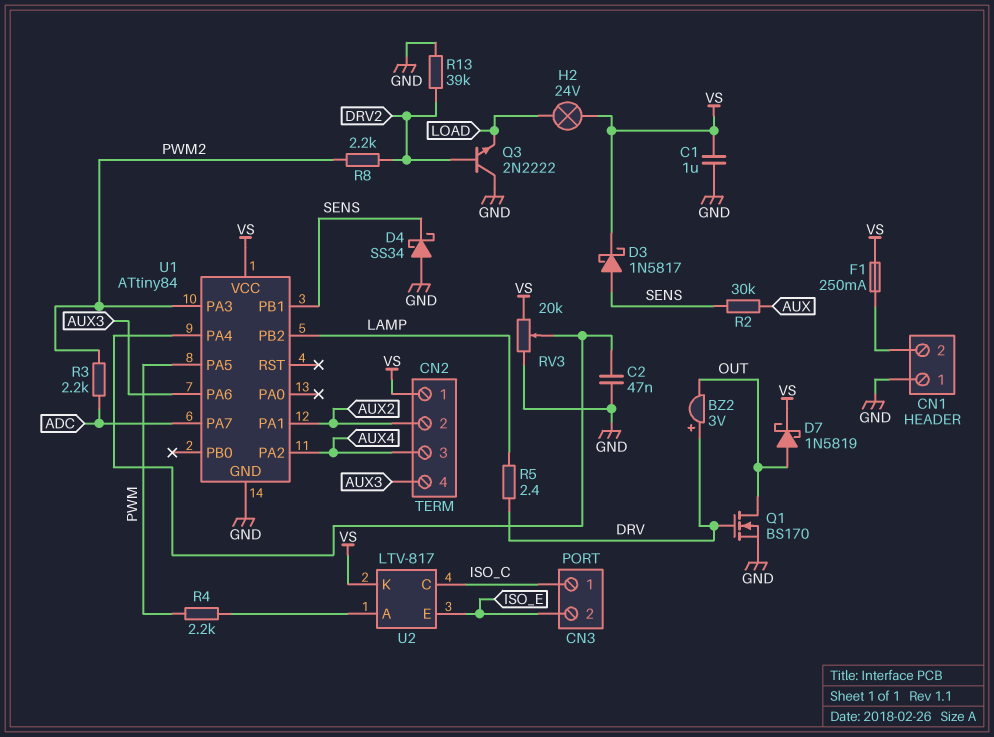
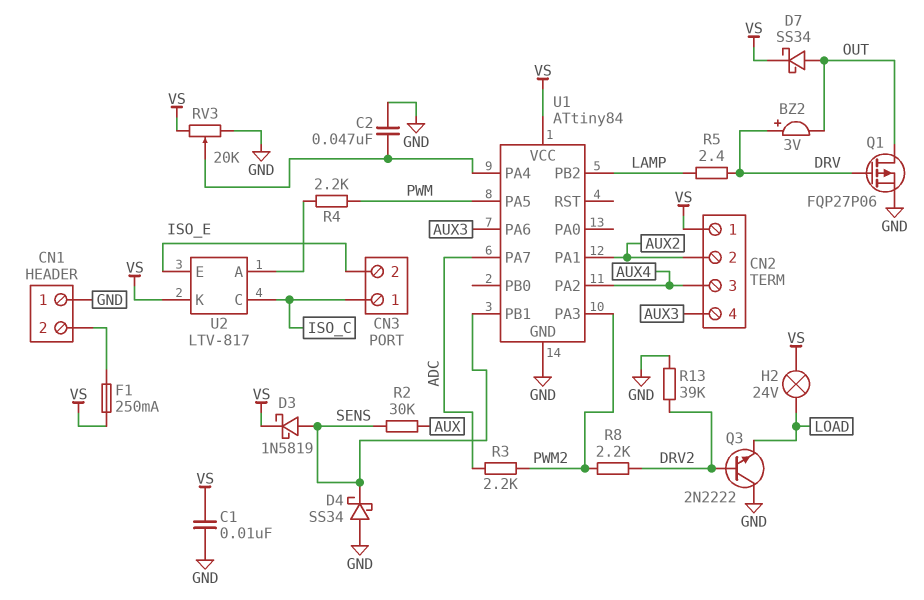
C1: 1uF (GND, VS) -> 10nF (GND, VS)
D3: schottky 1N5817 (A SENS, K VS) -> schottky 1N5819 (A SENS, K VS)
D7: schottky 1N5819 (A OUT, K VS) -> schottky SS34 (A OUT, K VS)
Q1: NMOS BS170 (G DRV, D OUT, S GND) -> PMOS FQP27P06 (G DRV, D OUT, S GND)

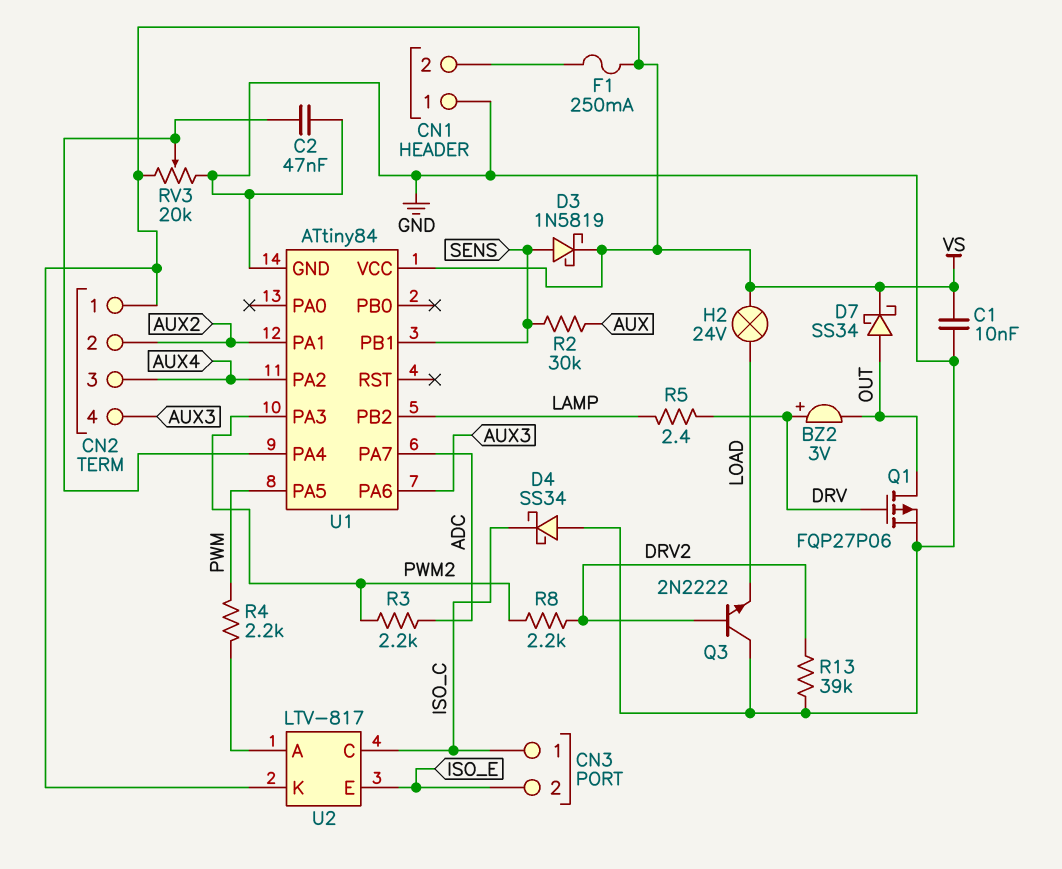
D4: schottky SS34 (A GND, K SENS) -> schottky SS34 (A GND, K ISO_C)

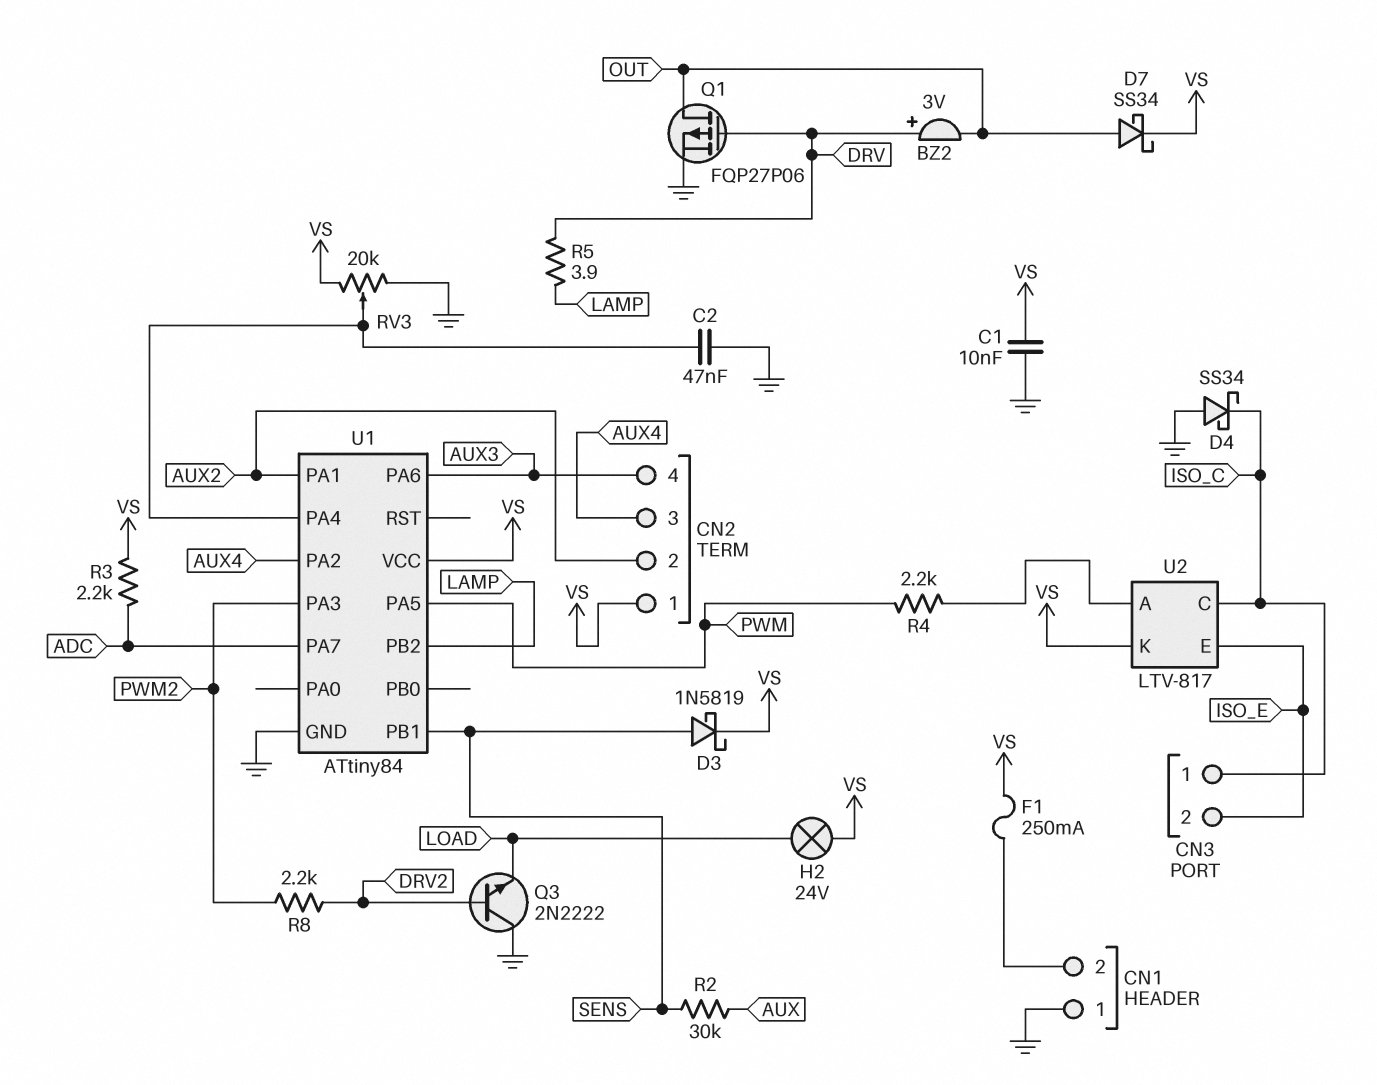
R3: 2.2k (ADC, PWM2) -> 2.2k (ADC, VS)
R5: 2.4 (DRV, LAMP) -> 3.9 (DRV, LAMP)
R13: 39k (DRV2, GND) -> none

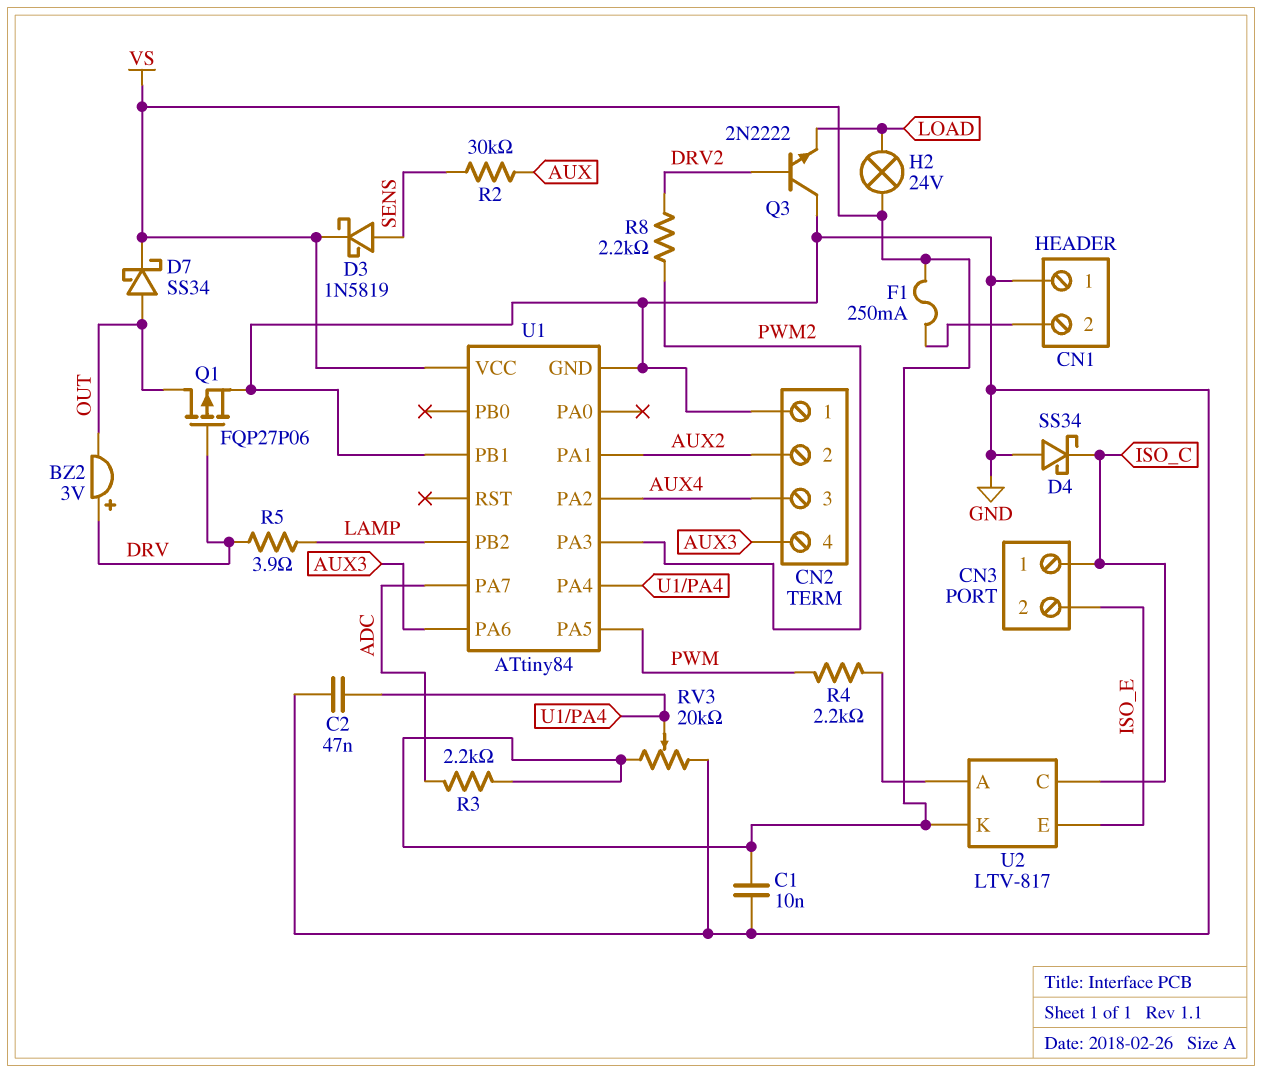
CN2 pin 1: VS -> GND
U1 pin PB1: SENS -> GND

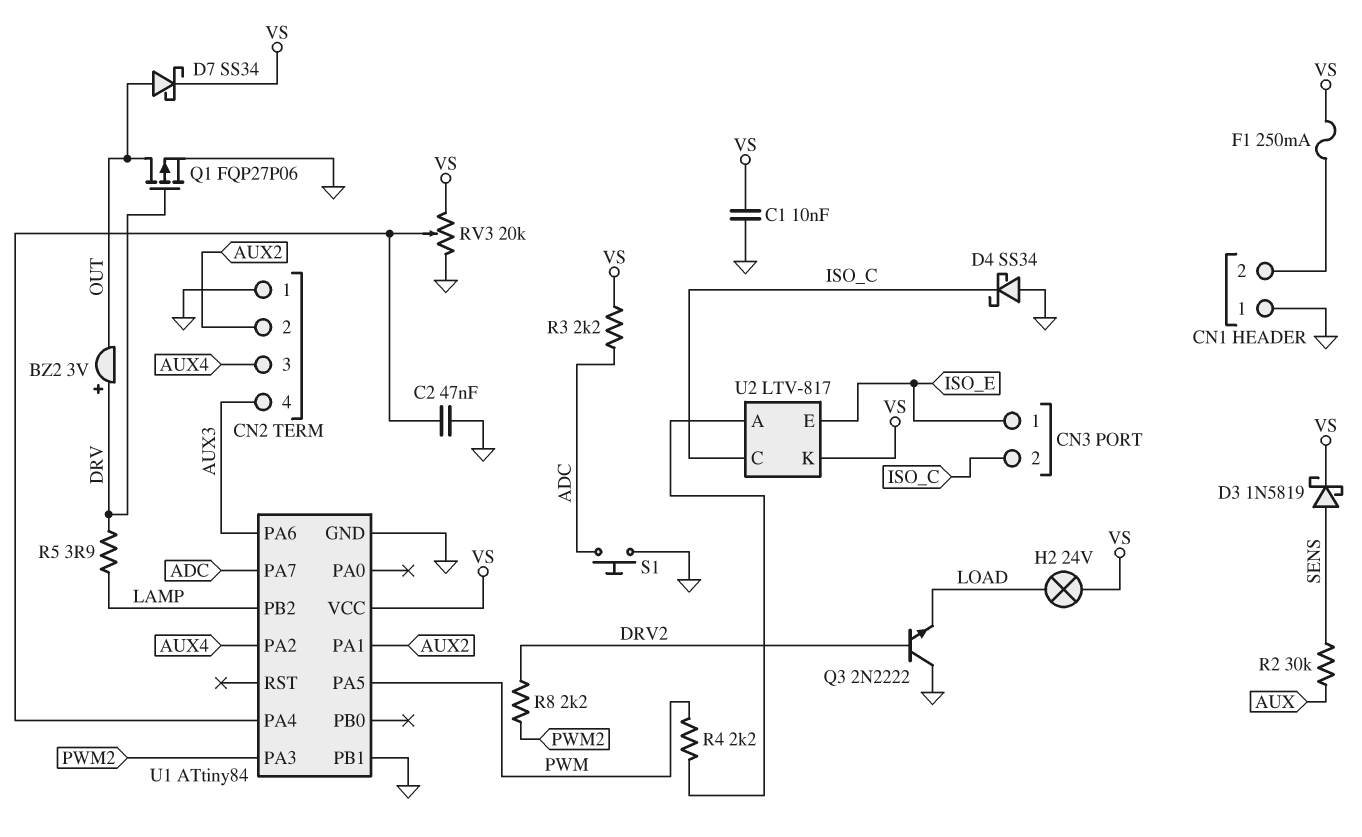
CN3 pin 1: ISO_C -> ISO_E
CN3 pin 2: ISO_E -> ISO_C
S1: none -> button (ADC, GND)

